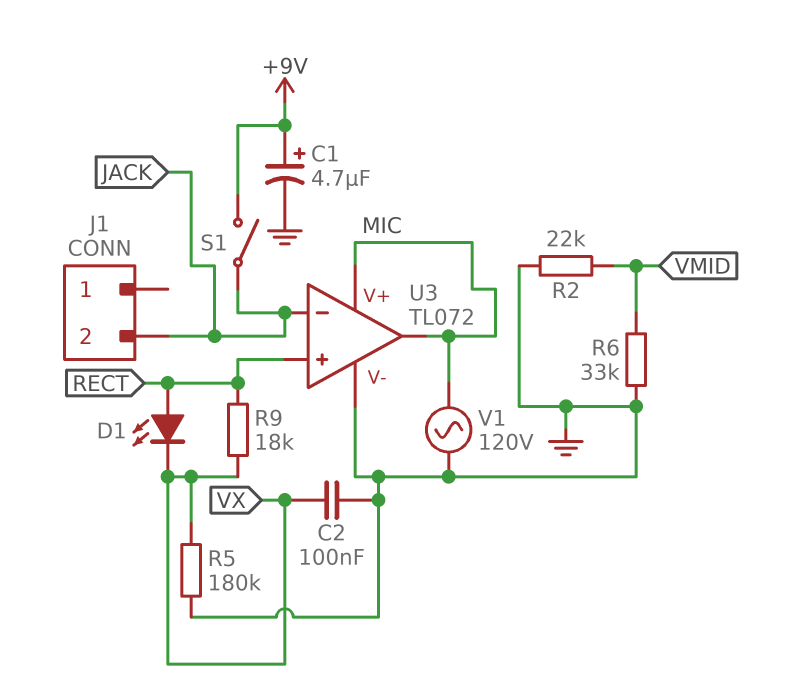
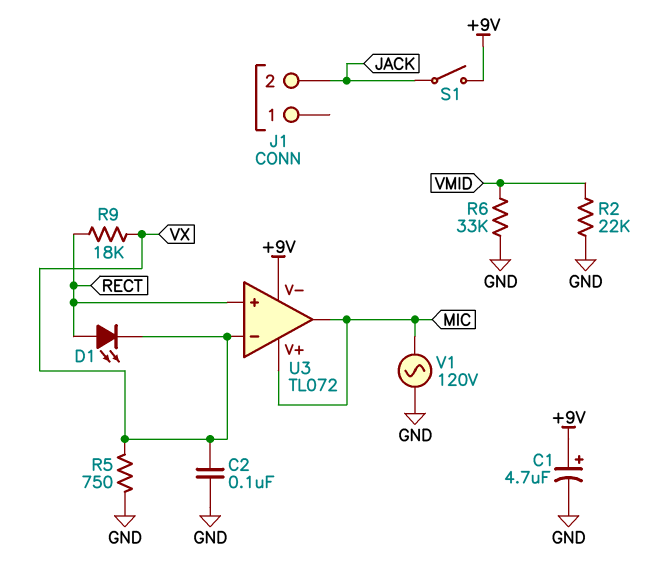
R5: 180k (GND, VX) -> 750 (GND, VX)
U3 pin V-: GND -> +9V
U3 pin in-: JACK -> VX

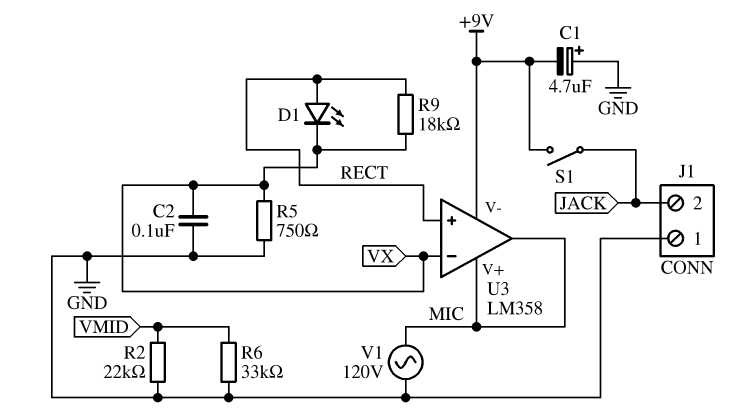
C1: 4.7uF (plus +9V, minus GND) -> 4.7uF (plus GND, minus +9V)
J1 pin 1: none -> GND
U3: TL072 -> LM358

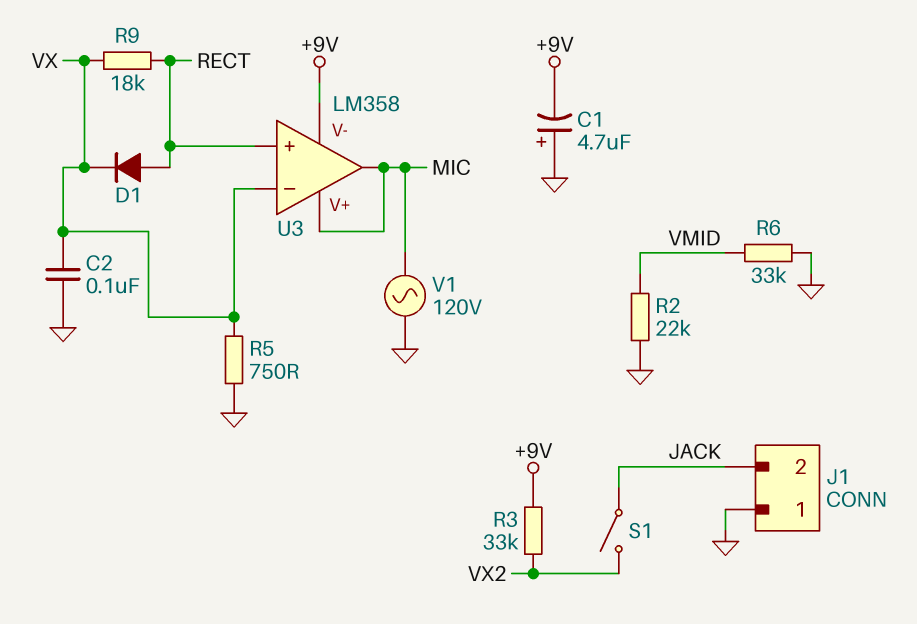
D1: LED (A RECT, K VX) -> diode (A RECT, K VX)
R3: none -> 33k (+9V, VX2)
S1: switch (+9V, JACK) -> switch (JACK, VX2)

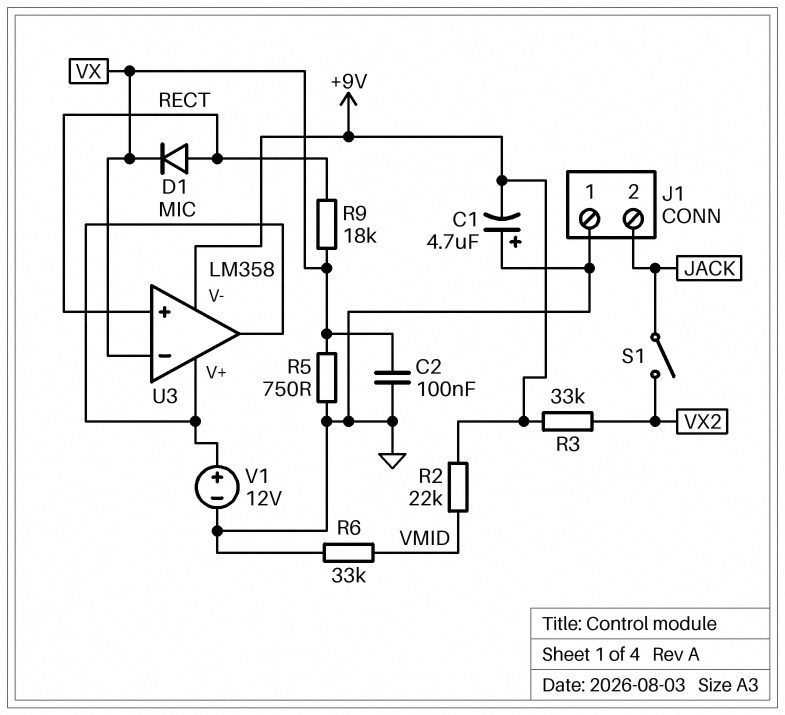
R2: 22k (GND, VMID) -> 22k (+9V, VMID)
V1: AC 120V (GND, MIC) -> 12V (plus MIC, minus GND)

